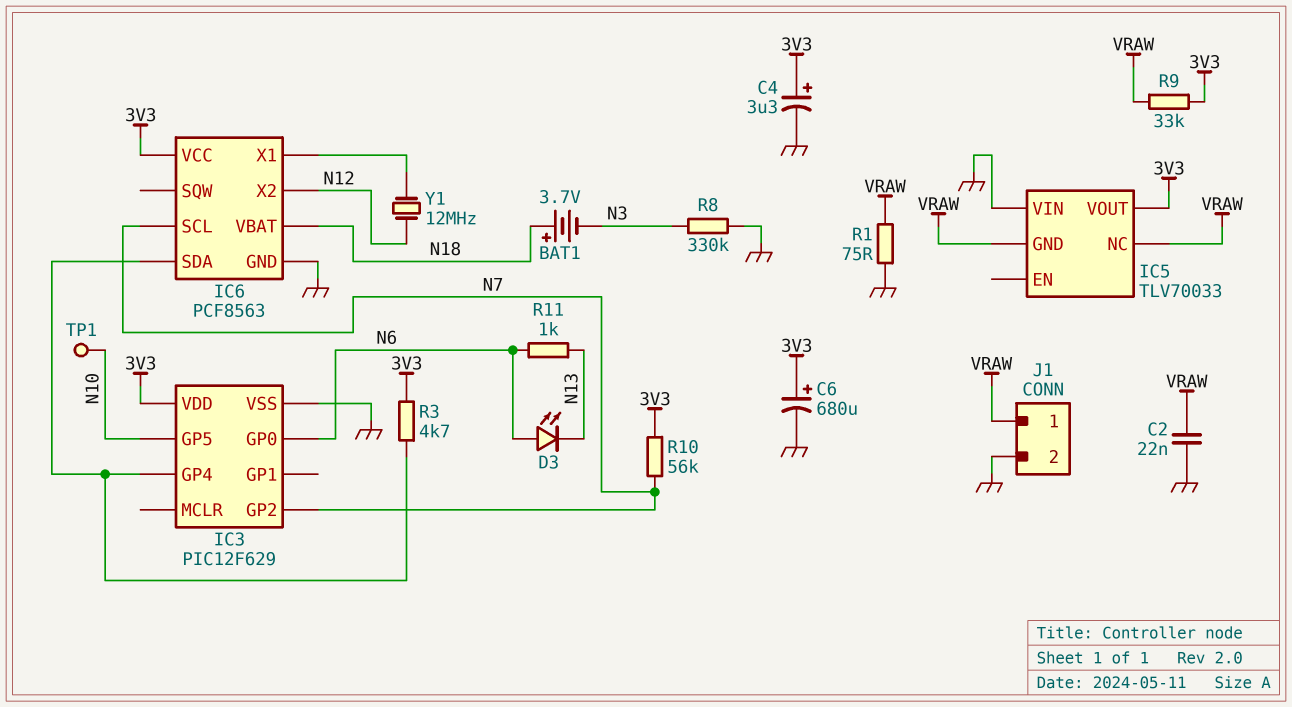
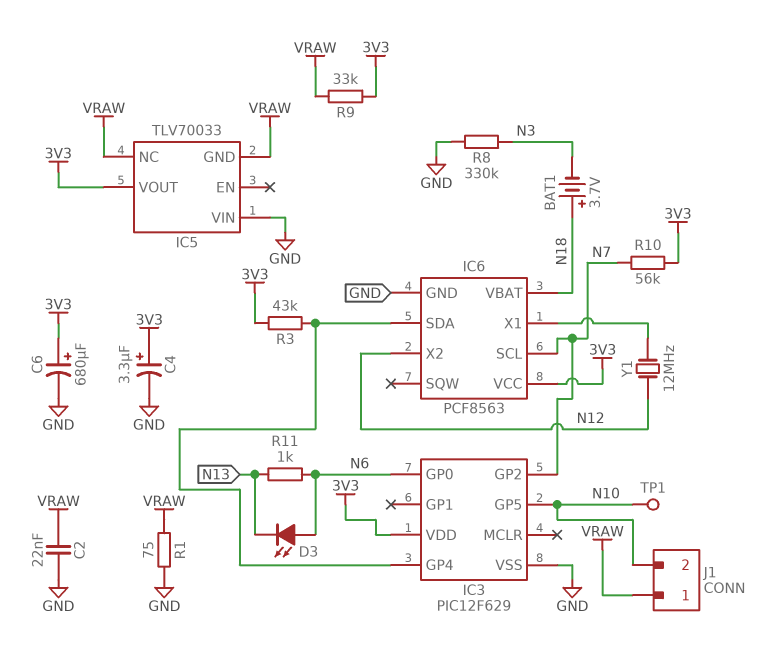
J1 pin 2: GND -> N10
R3: 4.7k (3V3, IC3/GP4) -> 43k (3V3, IC3/GP4)

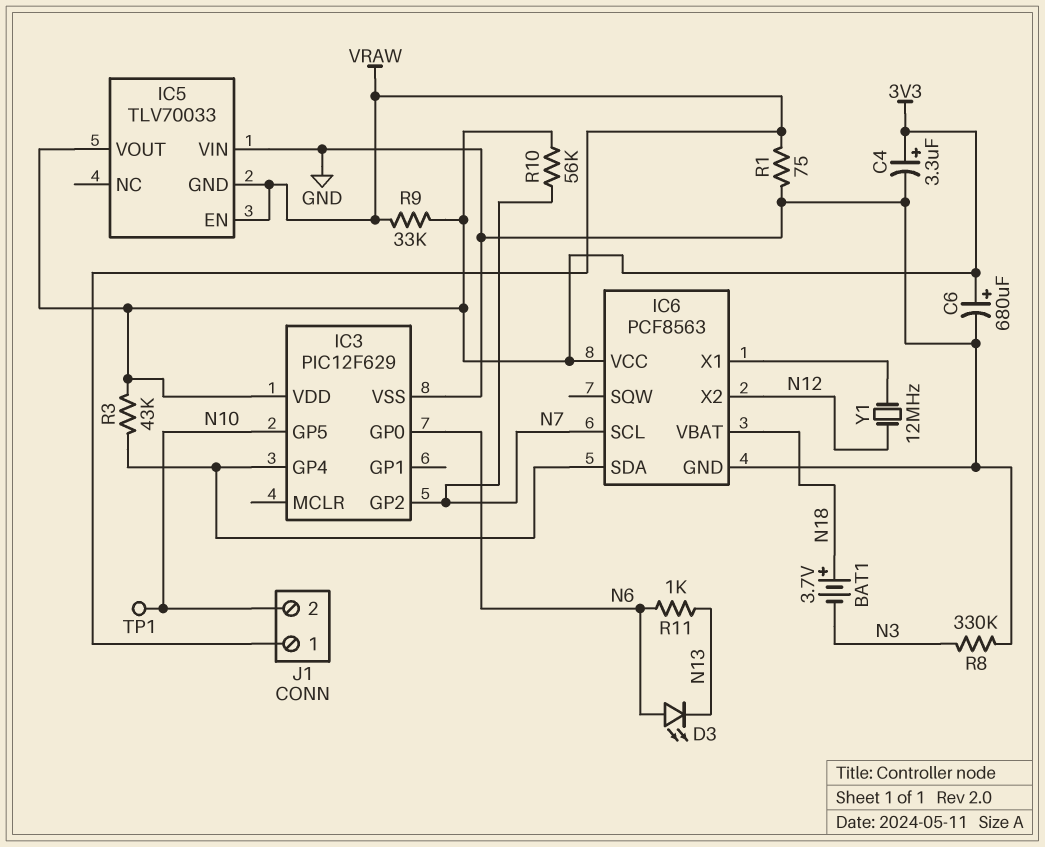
C2: 22nF (GND, VRAW) -> none
IC5 pin EN: none -> VRAW
IC5 pin NC: VRAW -> none

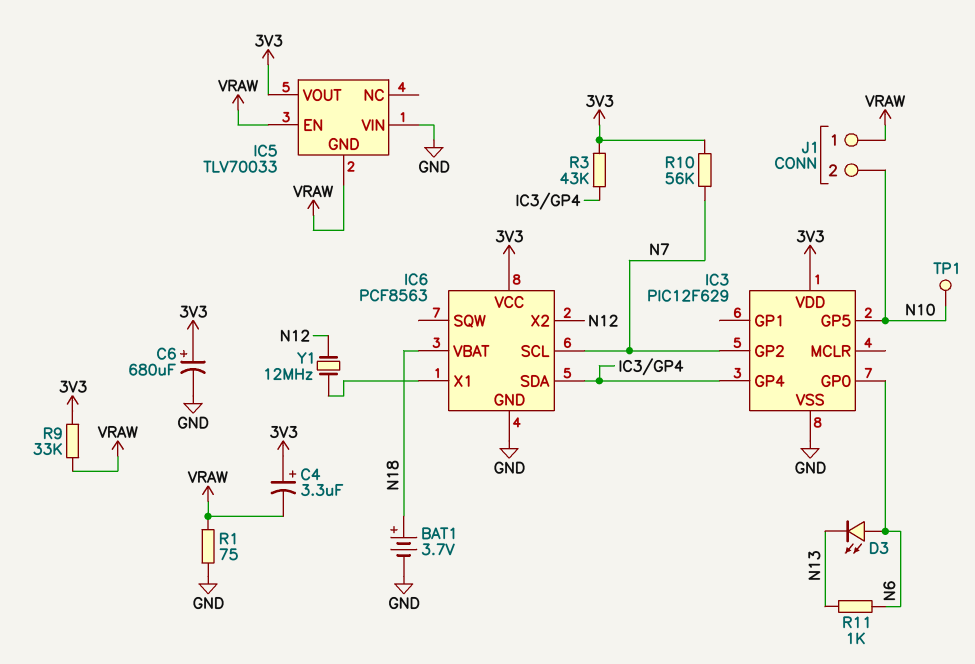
BAT1: 3.7V (plus N18, minus N3) -> 3.7V (plus N18, minus GND)
C4: 3.3uF (plus 3V3, minus GND) -> 3.3uF (plus 3V3, minus VRAW)
R8: 330k (GND, N3) -> none

